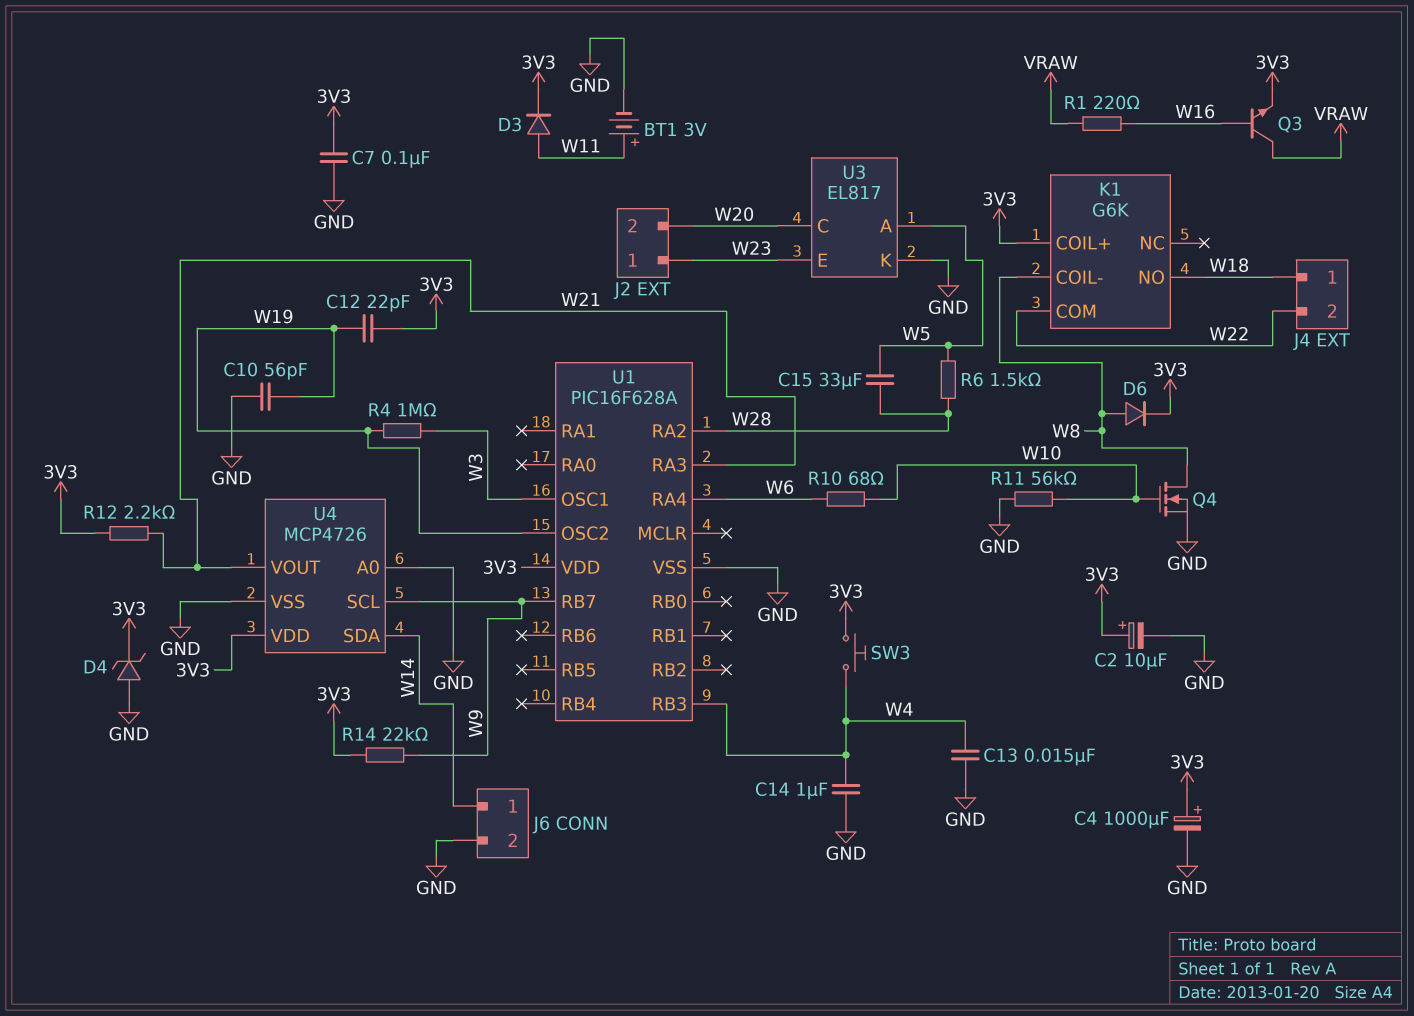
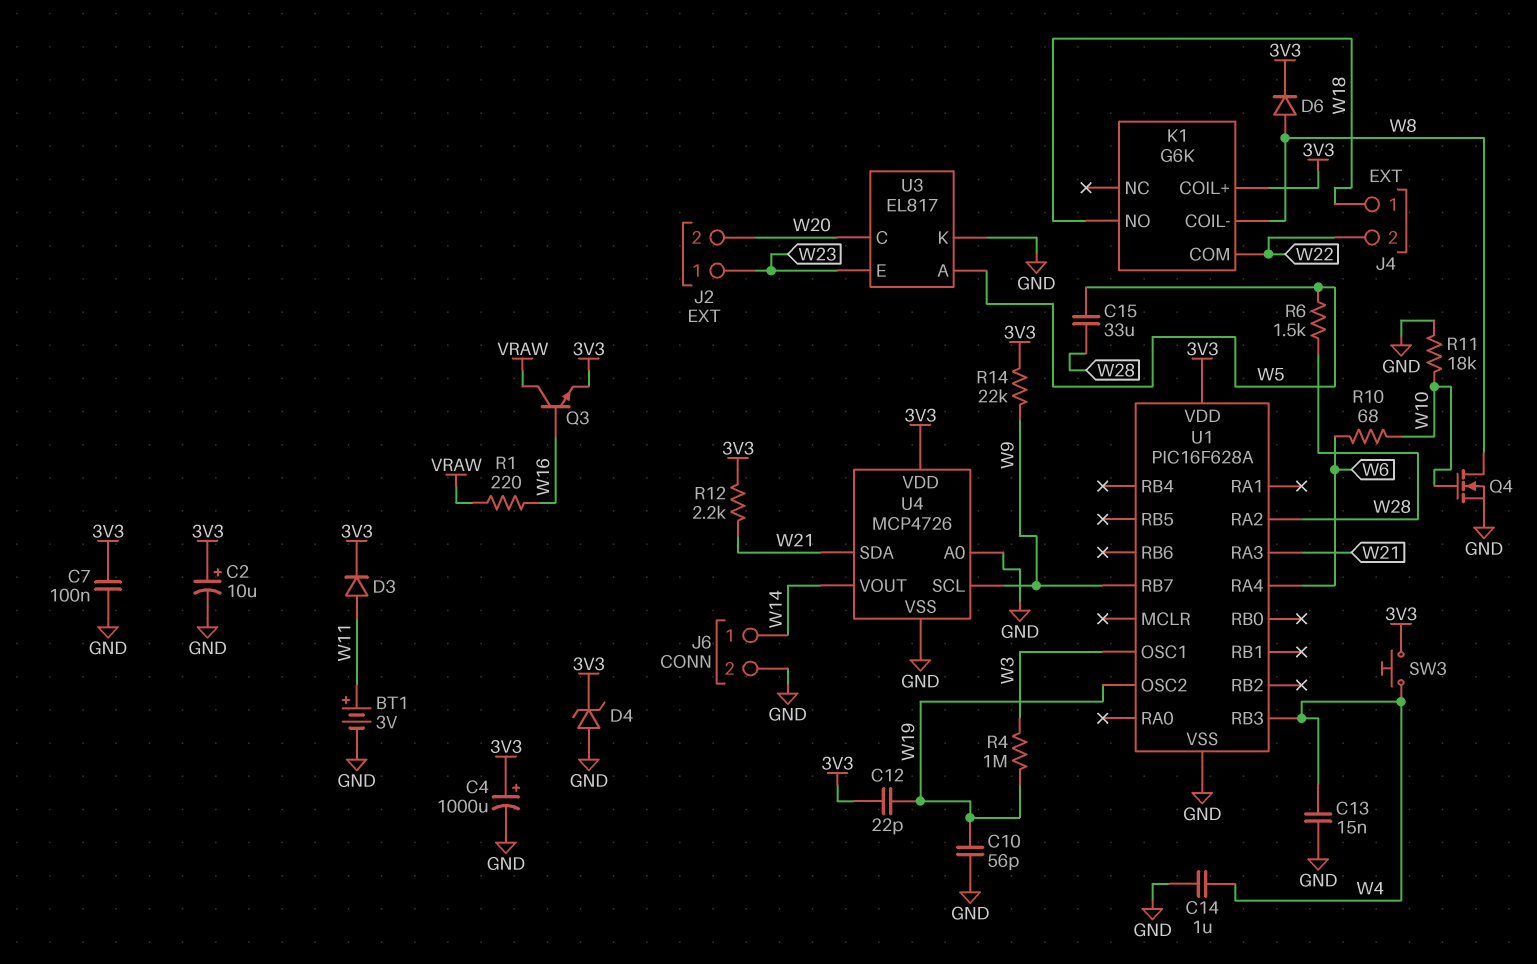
R11: 56k (GND, W10) -> 18k (GND, W10)
U4 pin SDA: W14 -> W21
U4 pin VOUT: W21 -> W14

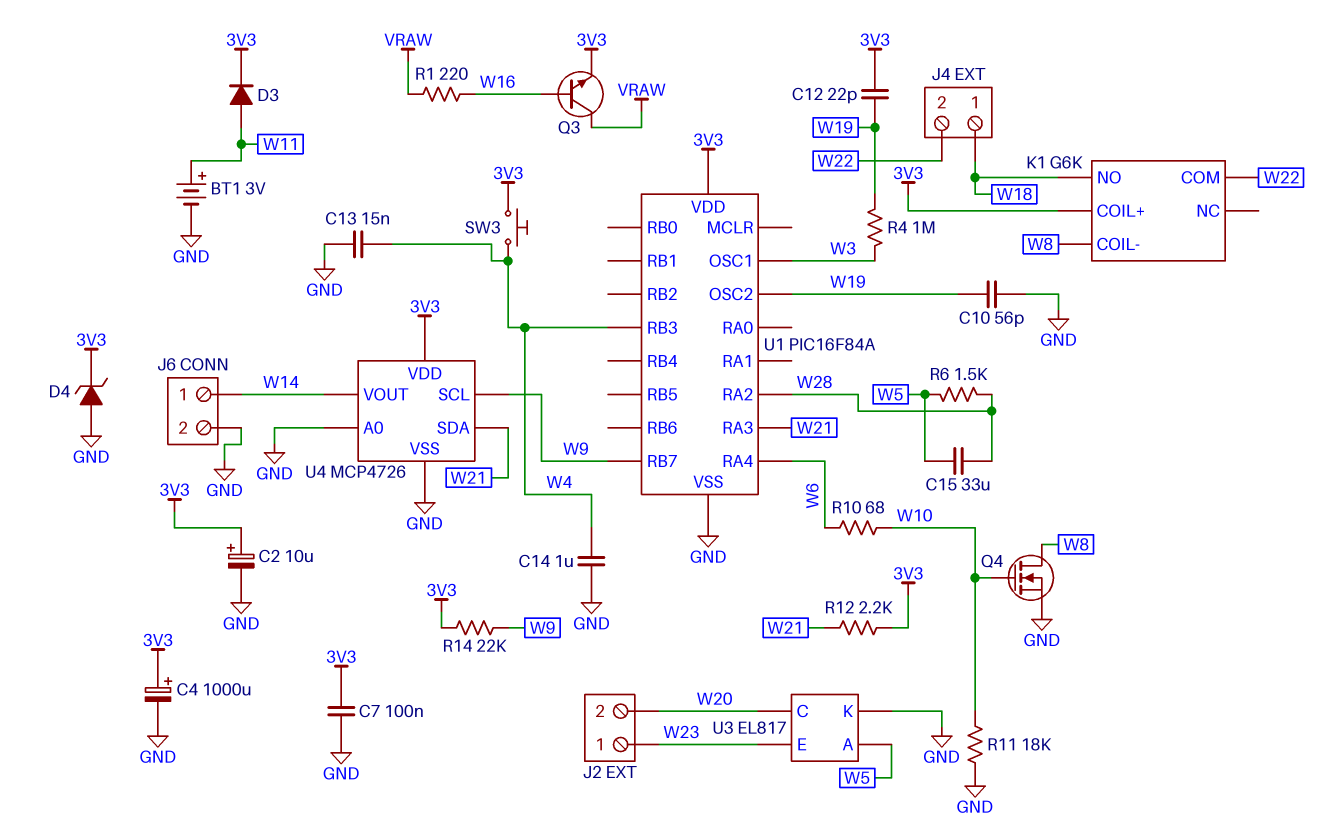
D6: diode (A W8, K 3V3) -> none
U1: PIC16F628A -> PIC16F84A

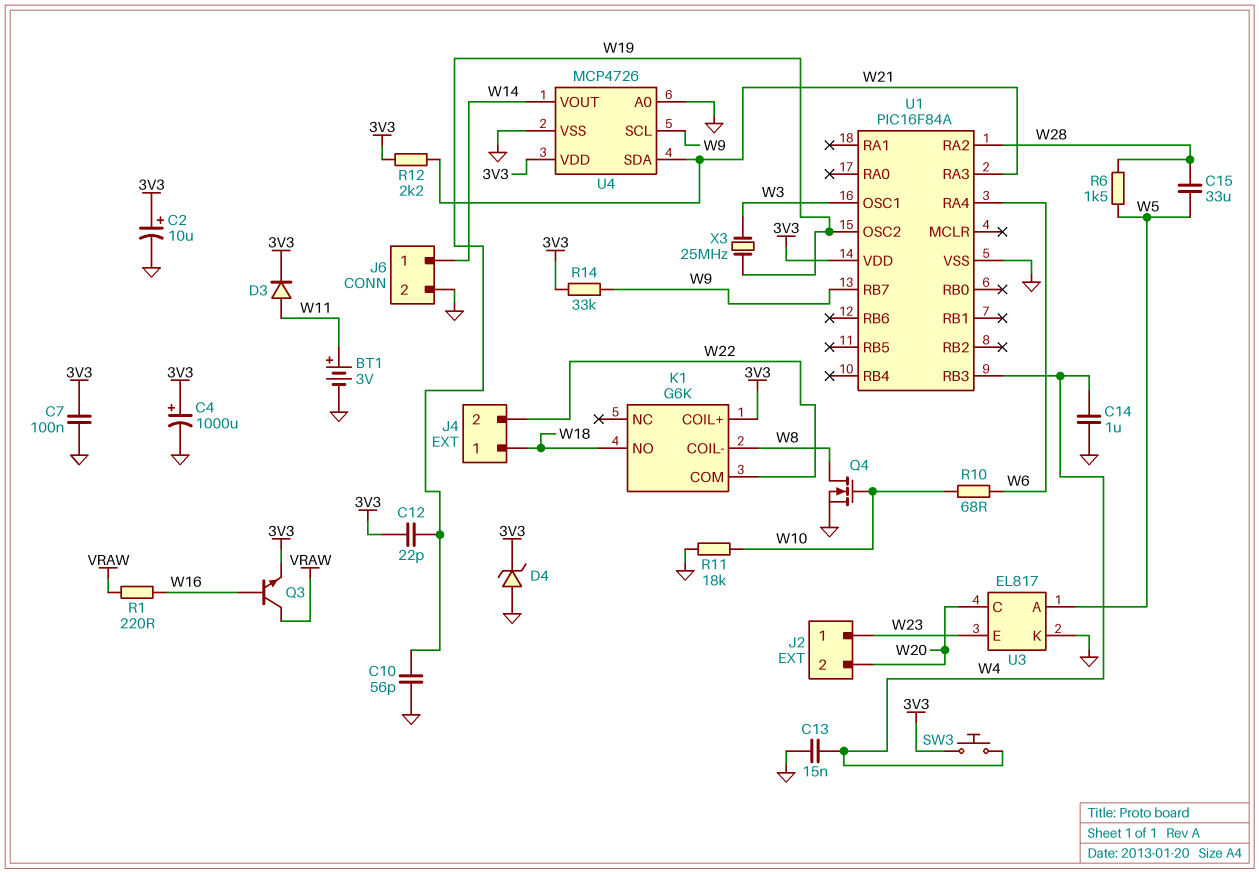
R4: 1M (W3, W19) -> none
R14: 22k (3V3, W9) -> 33k (3V3, W9)
X3: none -> 25MHz (W3, W19)

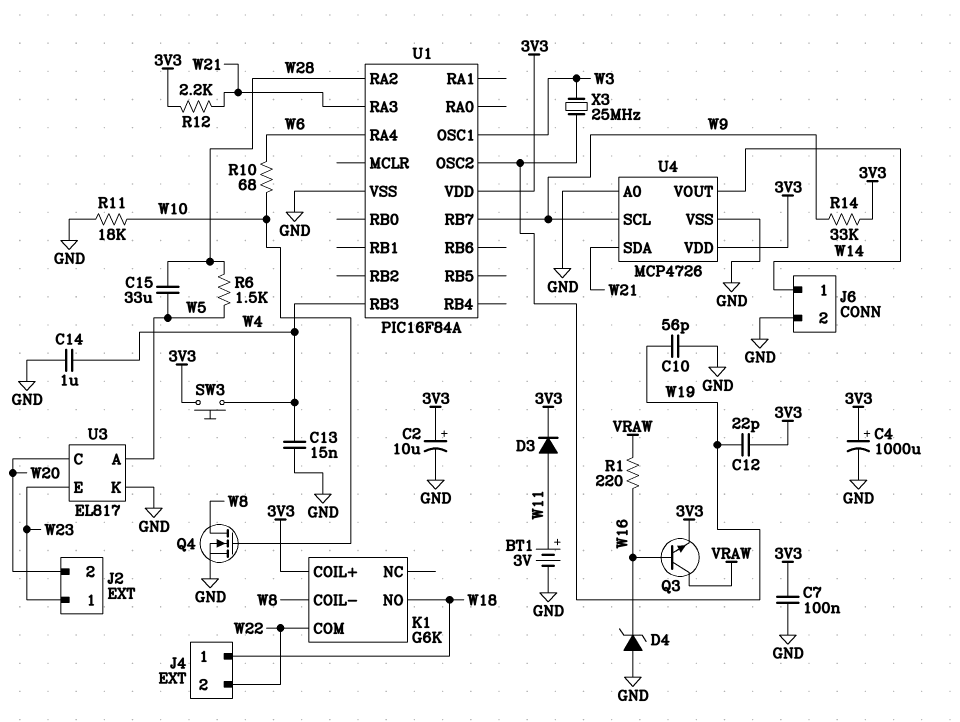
D4: zener (A GND, K 3V3) -> zener (A GND, K W16)

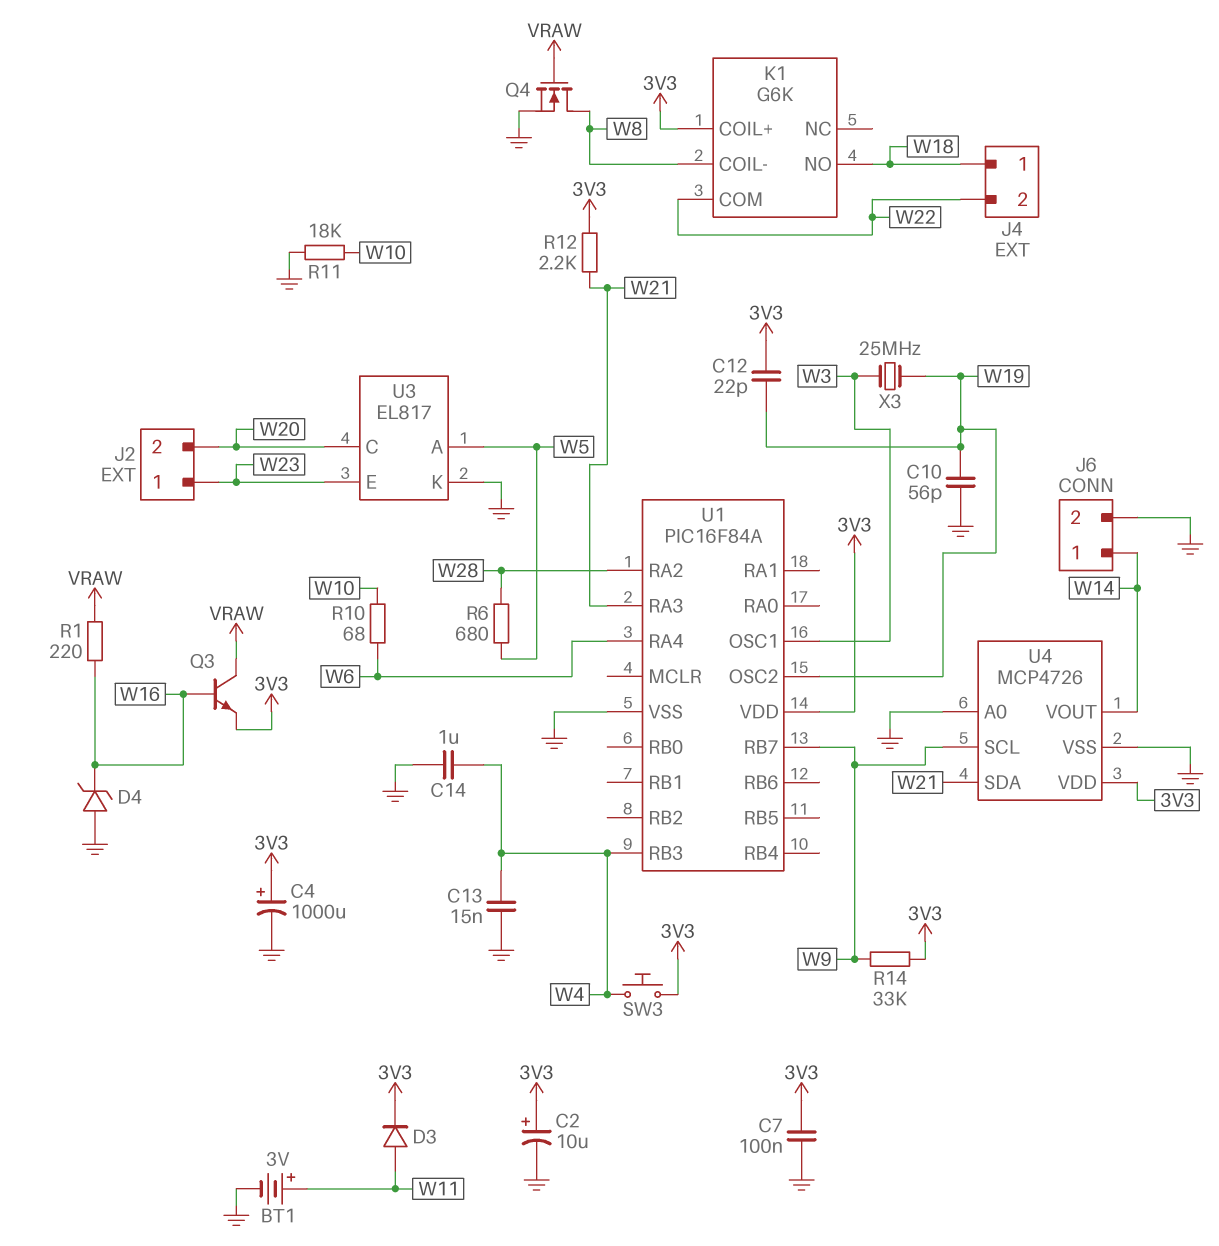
C15: 33uF (W5, W28) -> none
Q4: NMOS (G W10, D W8, S GND) -> NMOS (G VRAW, D W8, S GND)
R6: 1.5k (W5, W28) -> 680 (W5, W28)

